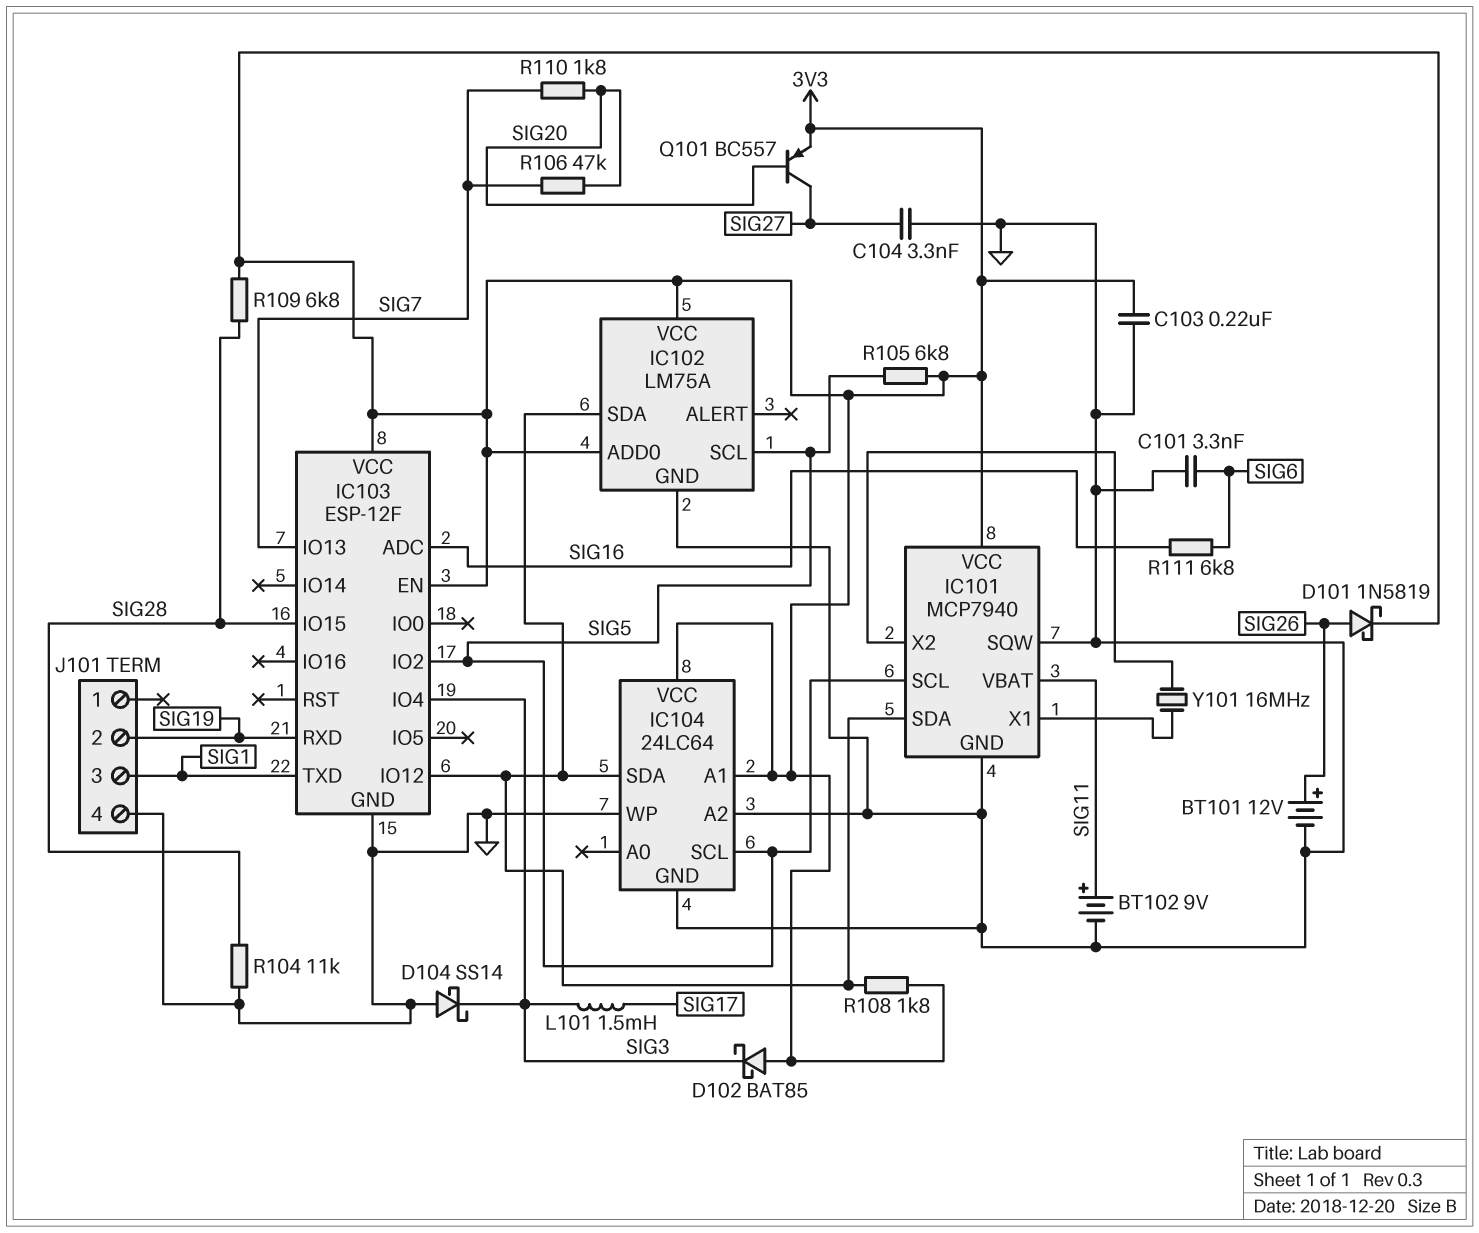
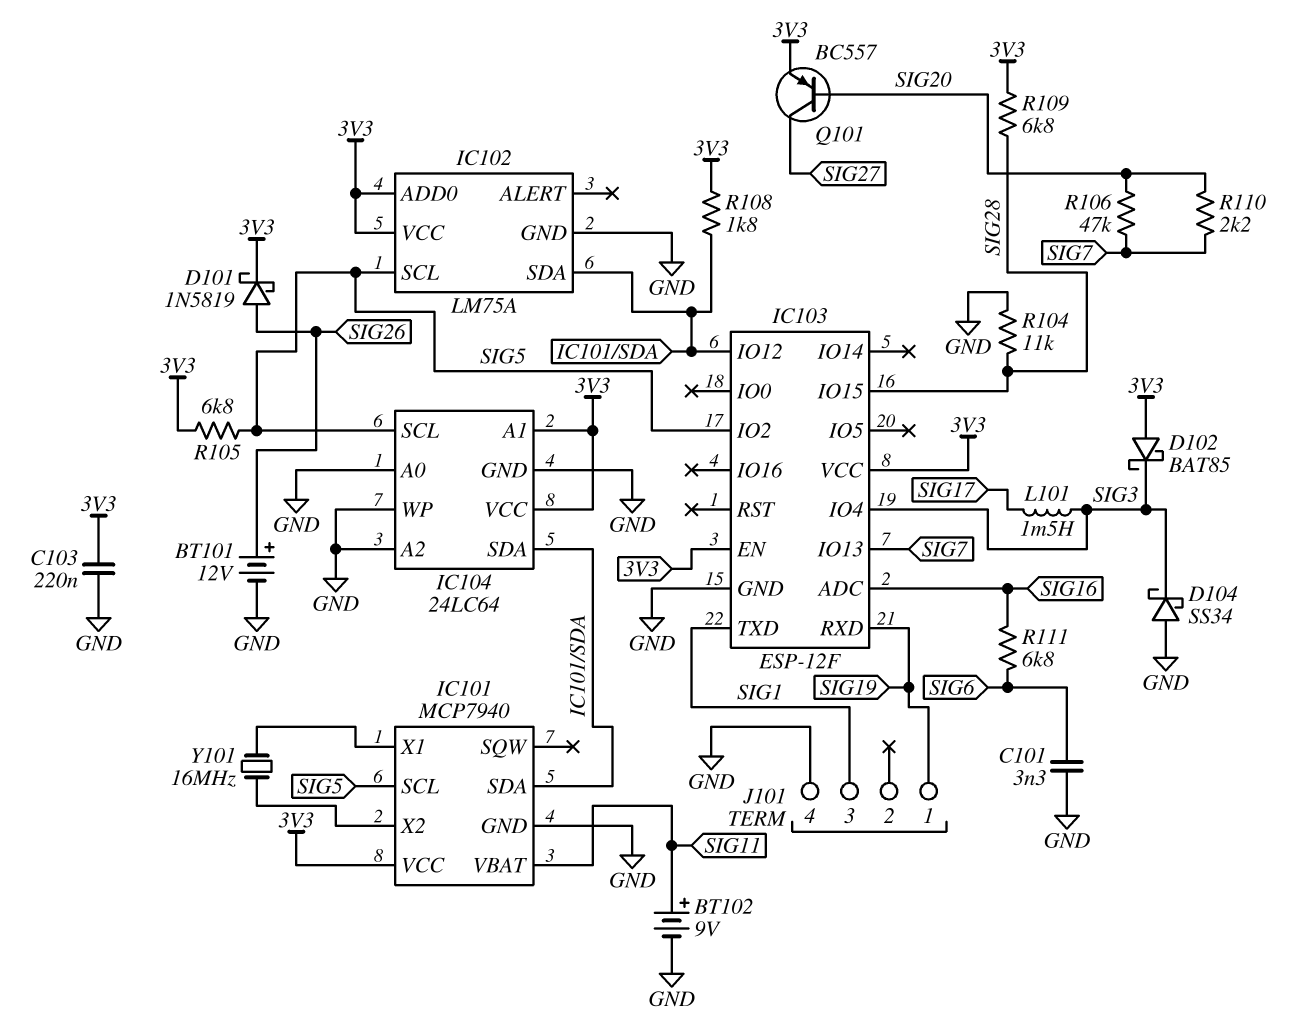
C104: 3.3nF (GND, SIG27) -> none
D104: schottky SS14 (A GND, K SIG3) -> schottky SS34 (A GND, K SIG3)
IC101 pin SQW: GND -> none
IC104 pin A0: none -> GND
J101 pin 1: none -> SIG19
J101 pin 2: SIG19 -> none
R110: 1.8k (SIG7, SIG20) -> 2.2k (SIG7, SIG20)

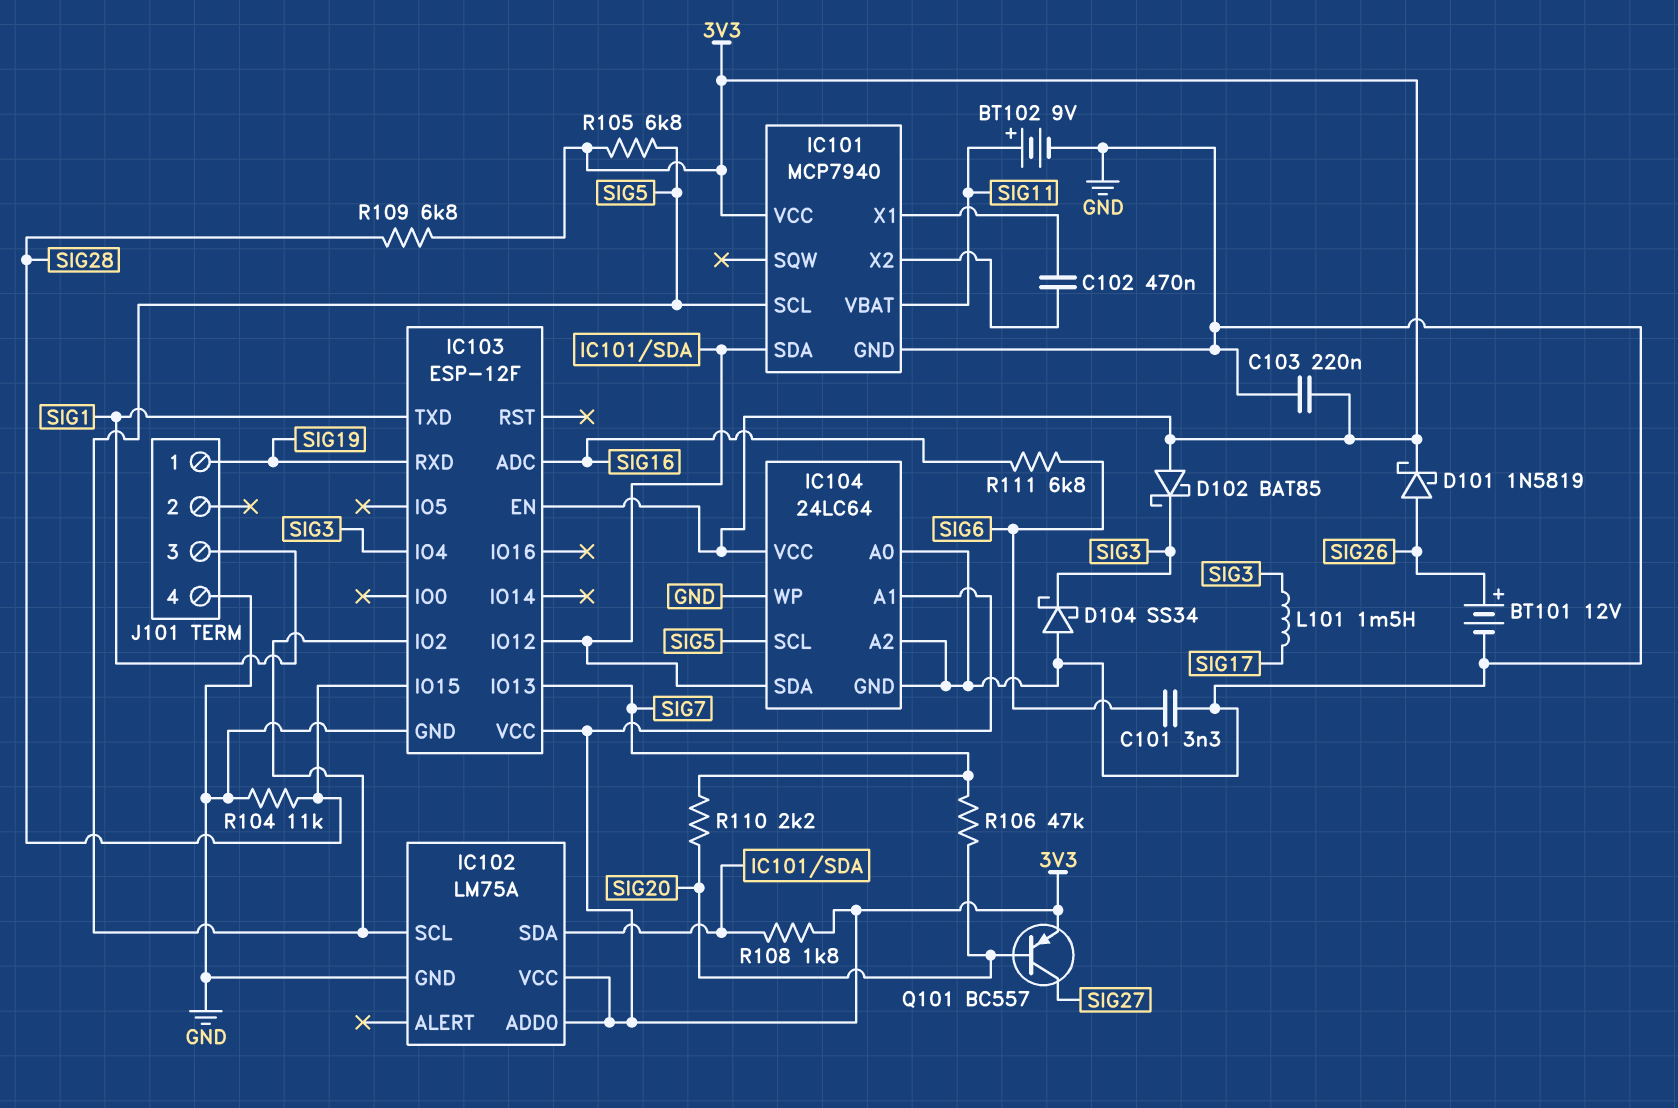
C102: none -> 470nF (IC101/X1, IC101/X2)
Y101: 16MHz (IC101/X1, IC101/X2) -> none

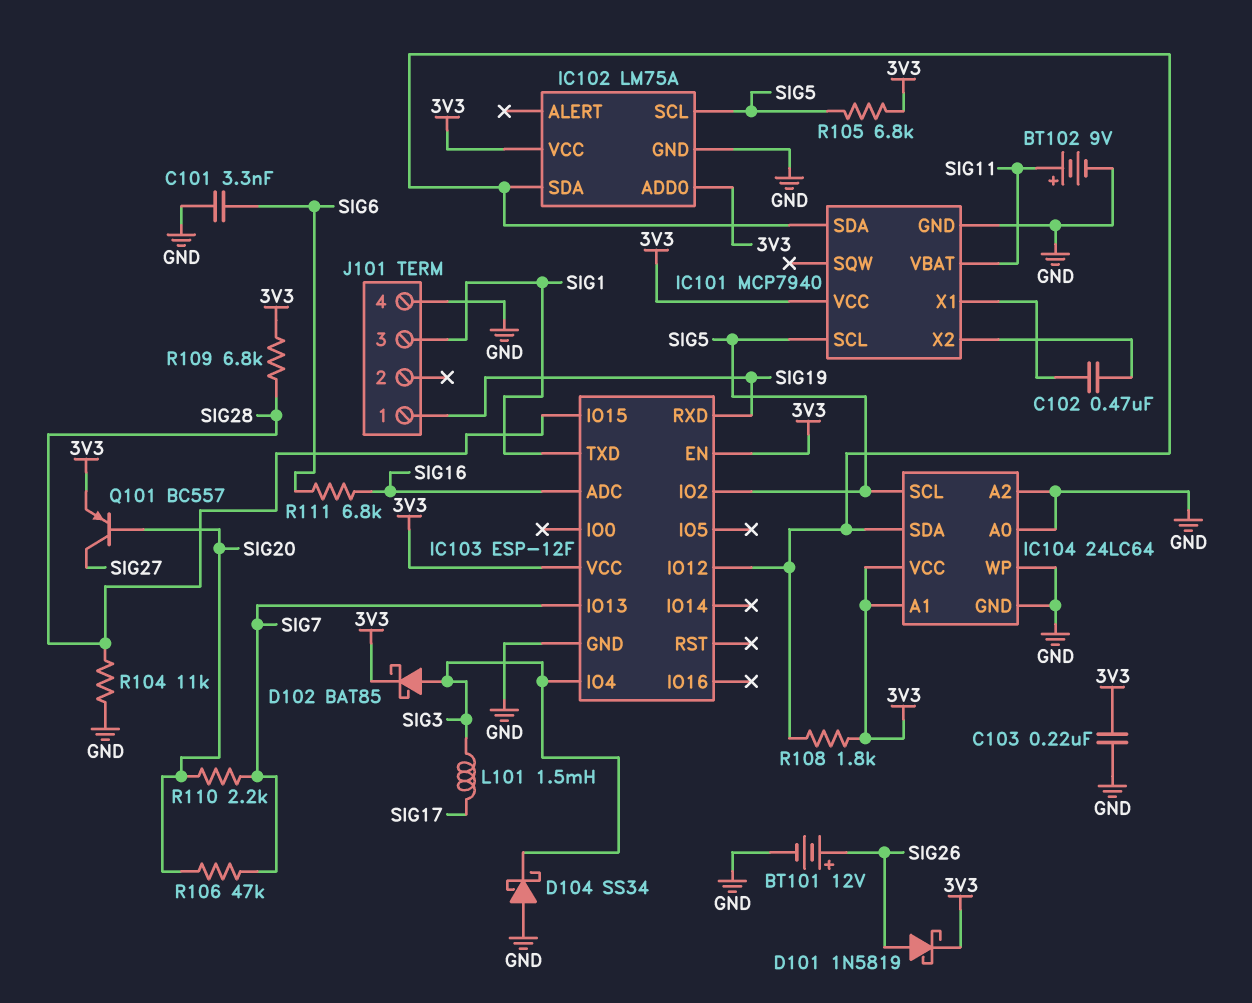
D102: schottky BAT85 (A 3V3, K SIG3) -> schottky BAT85 (A SIG3, K 3V3)

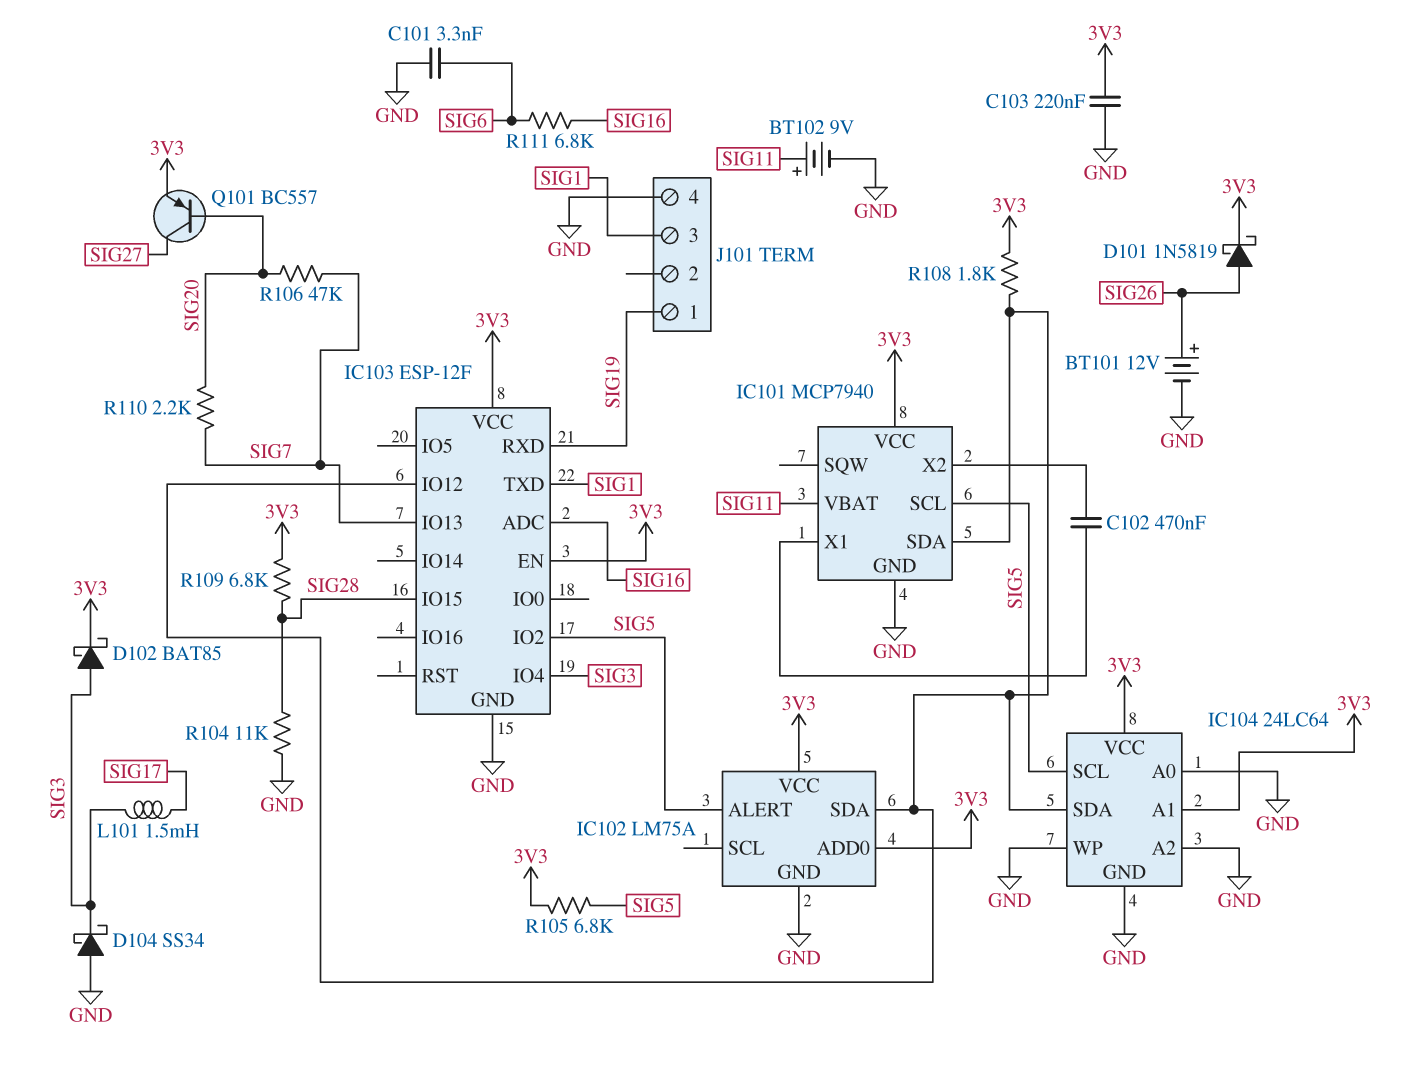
IC102 pin ALERT: none -> SIG5
IC102 pin SCL: SIG5 -> none

